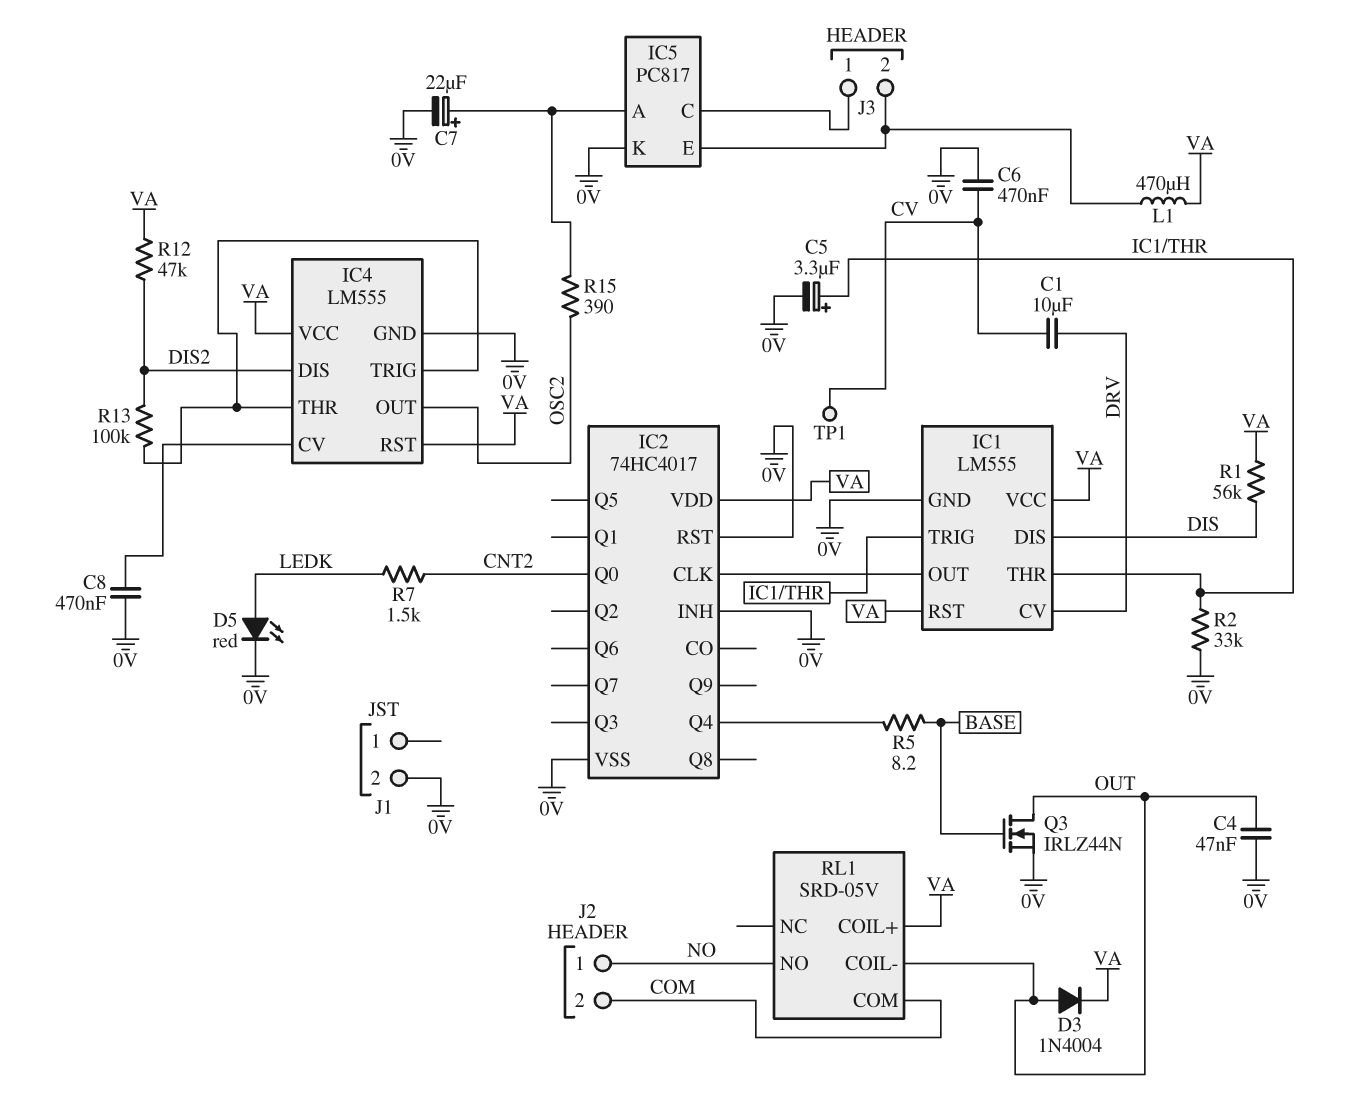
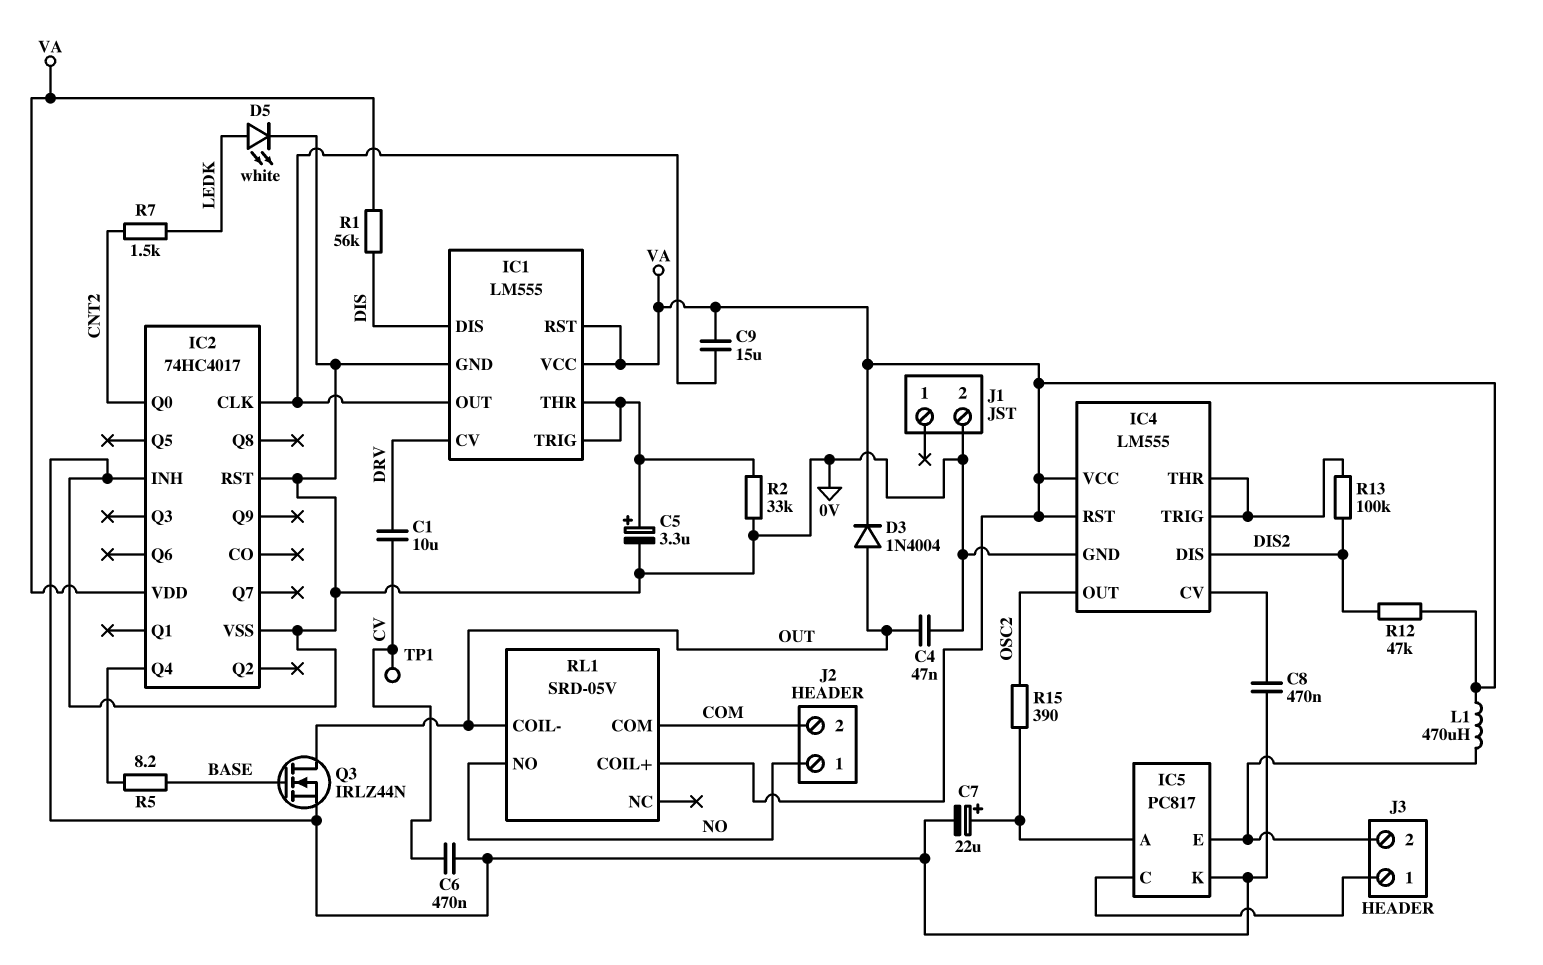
C9: none -> 15uF (IC1/OUT, VA)
D5: LED red (A LEDK, K 0V) -> LED white (A LEDK, K 0V)

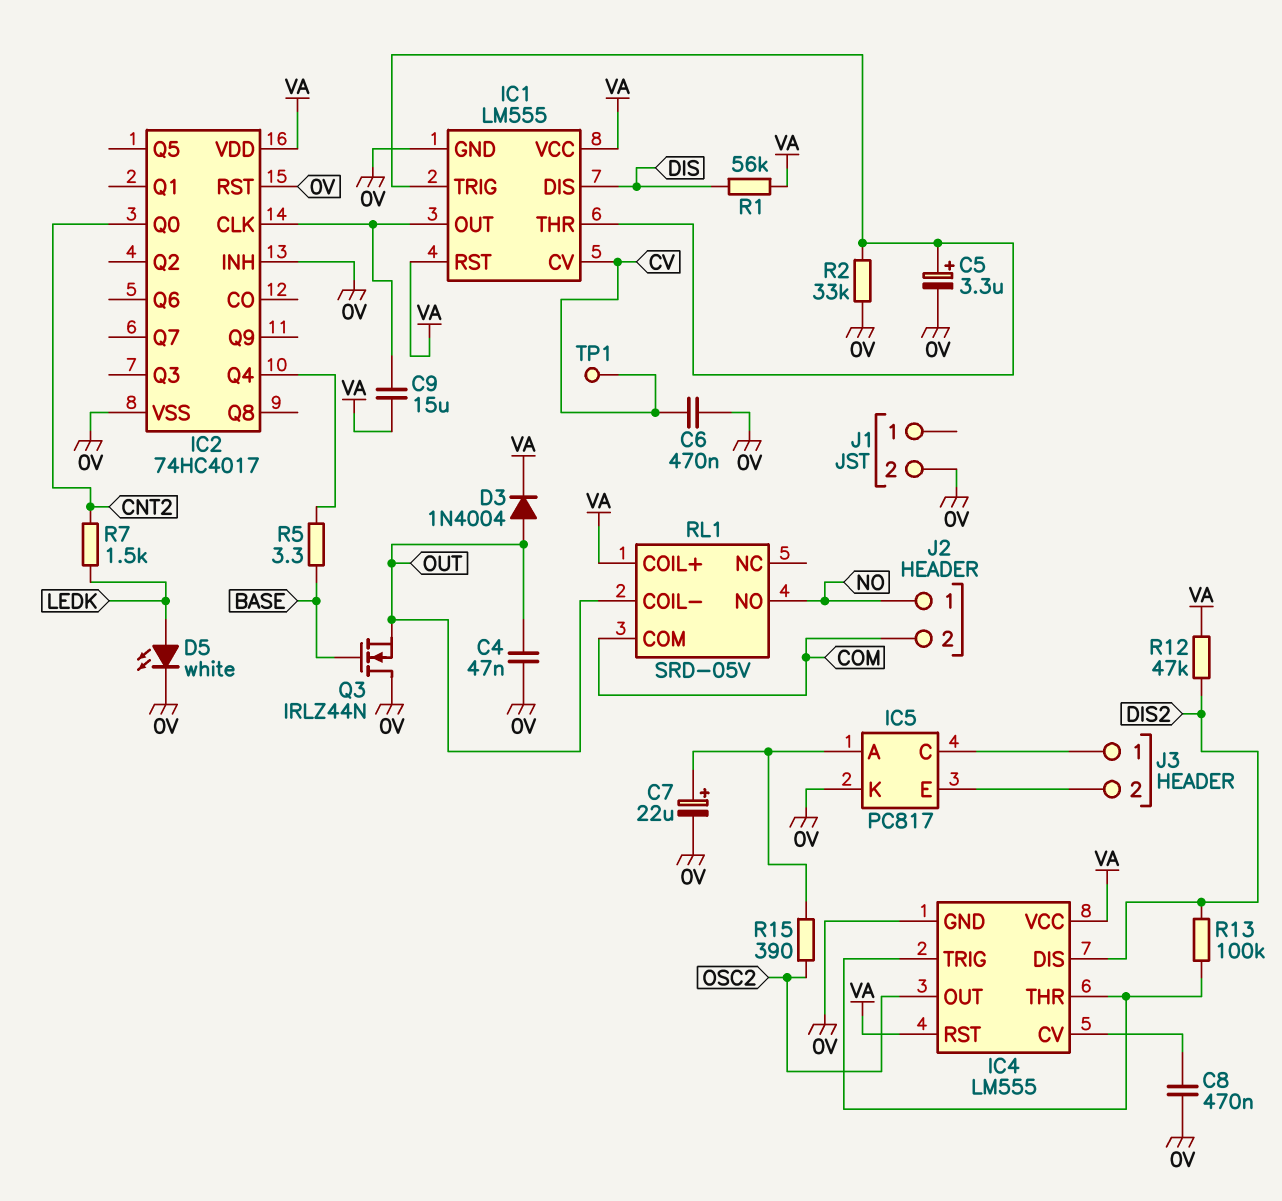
C1: 10uF (CV, DRV) -> none
IC1 pin CV: DRV -> CV
L1: 470uH (IC5/E, VA) -> none
Q3: NMOS IRLZ44N (G BASE, D OUT, S 0V) -> NMOS IRLZ44N (G BASE, D 0V, S OUT)
R5: 8.2 (BASE, IC2/Q4) -> 3.3 (BASE, IC2/Q4)

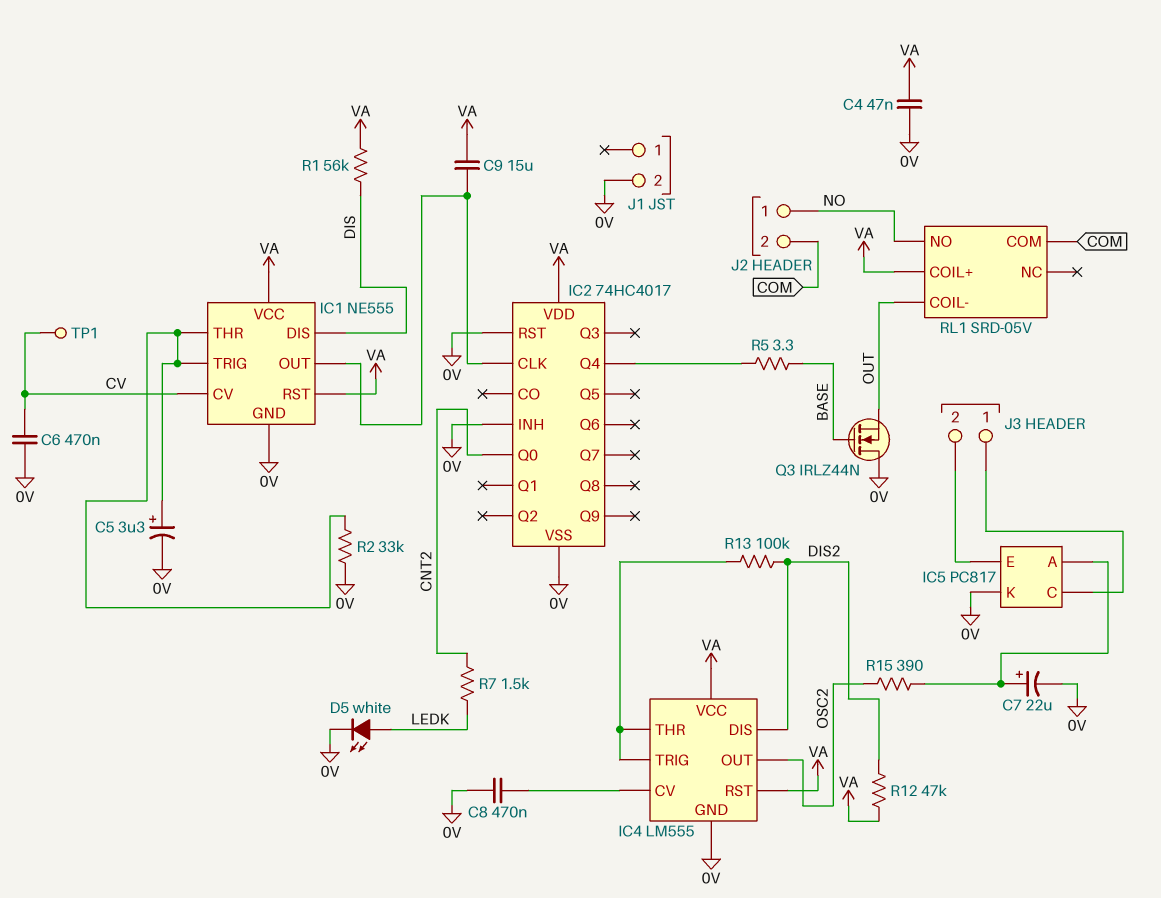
C4: 47nF (0V, OUT) -> 47nF (0V, VA)
D3: diode 1N4004 (A OUT, K VA) -> none
IC1: LM555 -> NE555

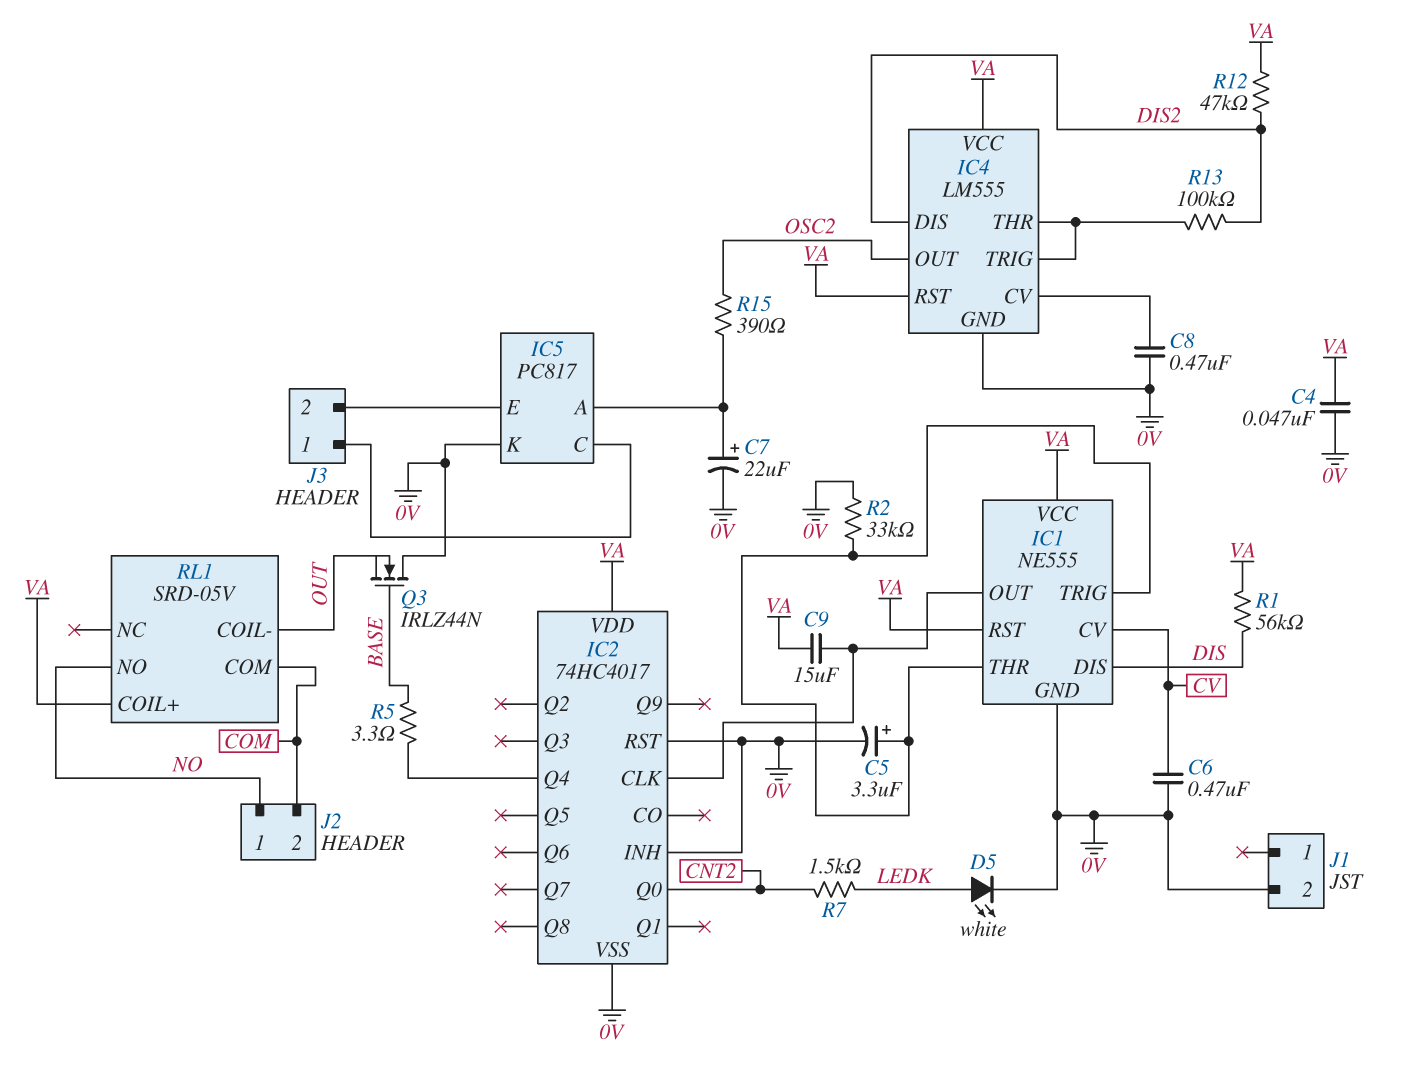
TP1: test point (CV) -> none

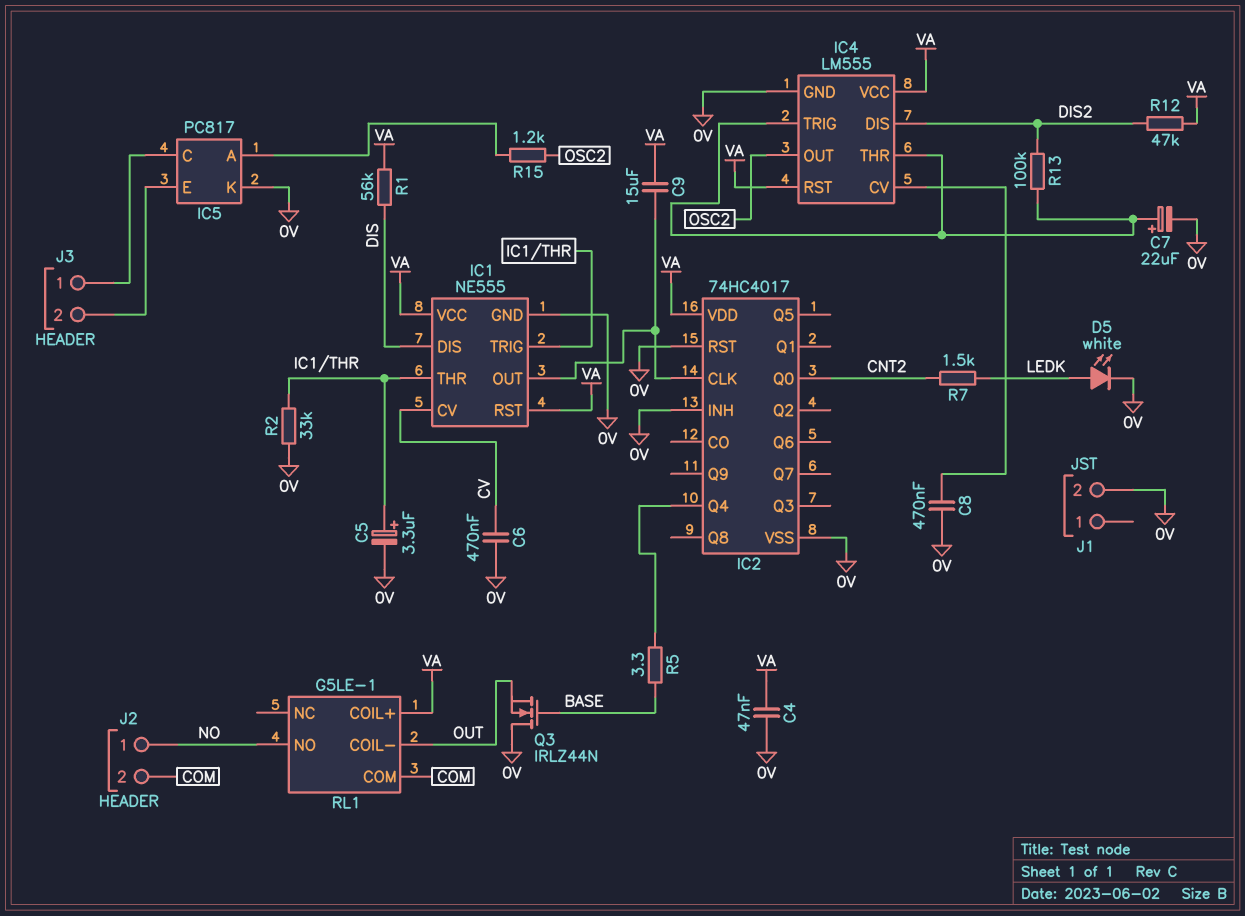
C7: 22uF (plus IC5/A, minus 0V) -> 22uF (plus IC4/THR, minus 0V)
R15: 390 (IC5/A, OSC2) -> 1.2k (IC5/A, OSC2)
RL1: SRD-05V -> G5LE-1

